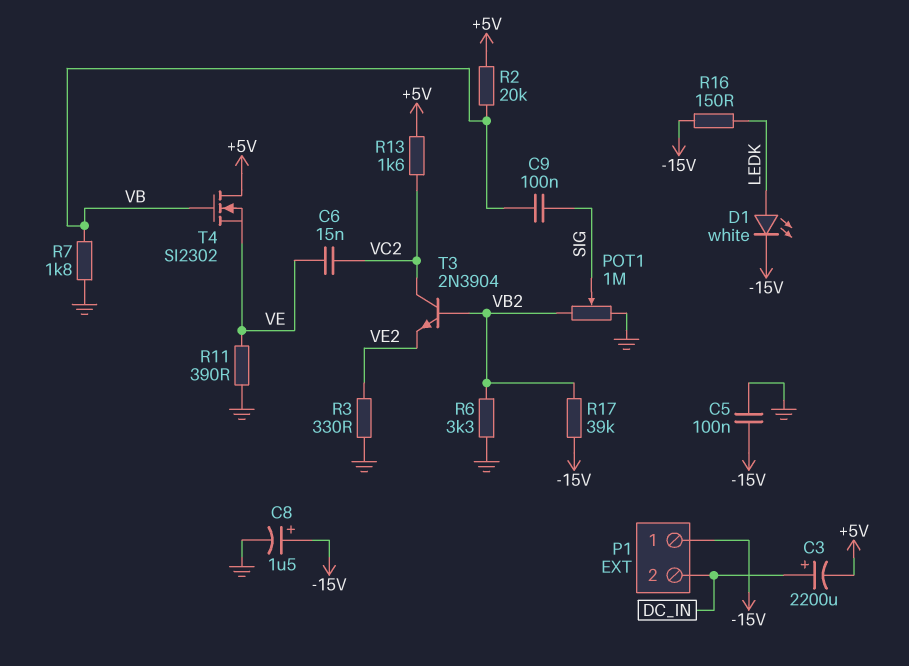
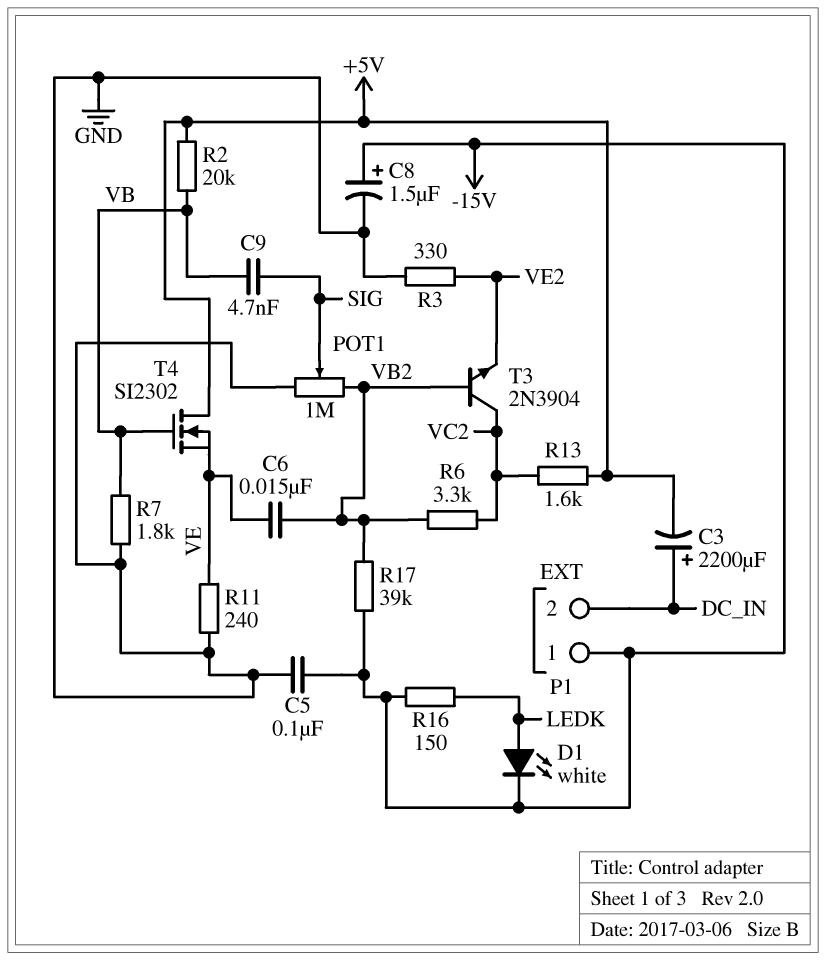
C6: 15nF (VC2, VE) -> 15nF (VB2, VE)
C9: 100nF (SIG, VB) -> 4.7nF (SIG, VB)
R6: 3.3k (GND, VB2) -> 3.3k (VB2, VC2)
R11: 390 (GND, VE) -> 240 (GND, VE)

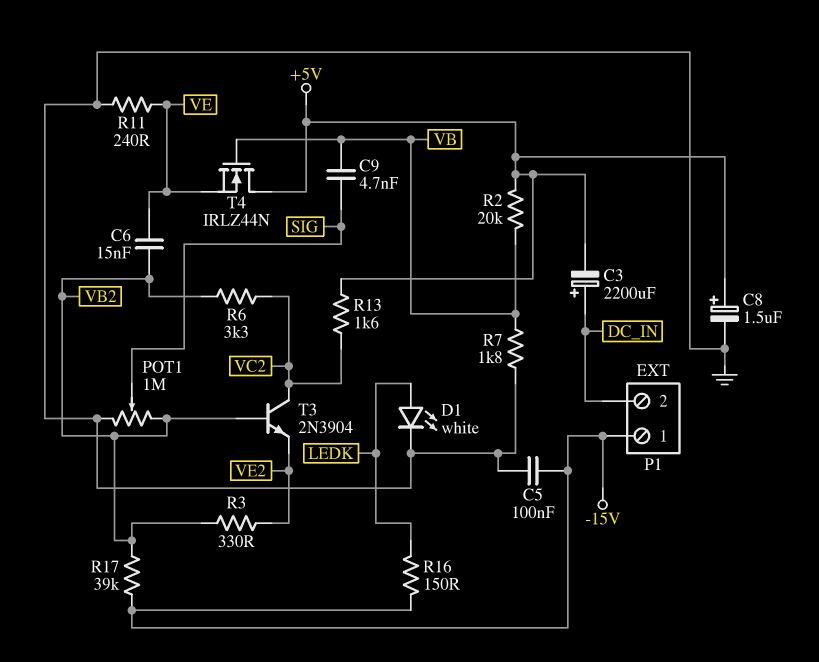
C8: 1.5uF (plus -15V, minus GND) -> 1.5uF (plus +5V, minus GND)
D1: LED white (A LEDK, K -15V) -> LED white (A LEDK, K GND)
R3: 330 (GND, VE2) -> 330 (VB2, VE2)
T4: NMOS SI2302 (G VB, D +5V, S VE) -> NMOS IRLZ44N (G VB, D +5V, S VE)

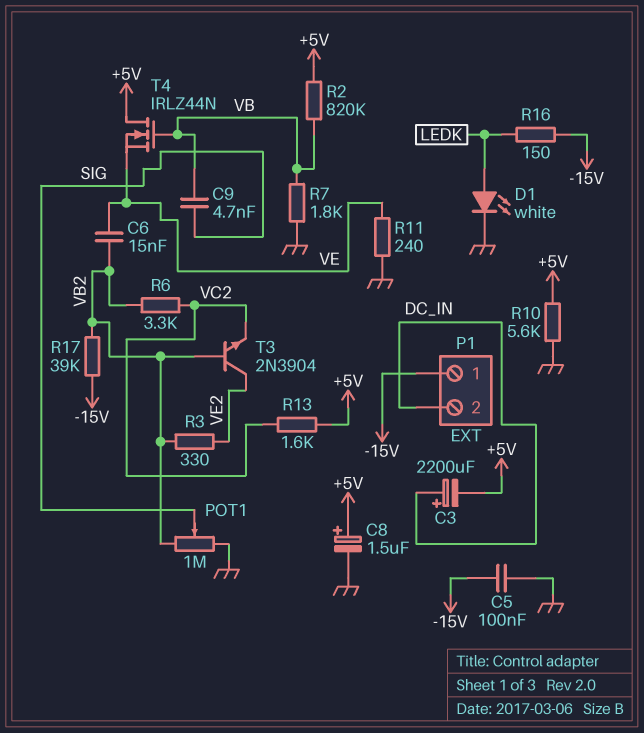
R2: 20k (+5V, VB) -> 820k (+5V, VB)
R10: none -> 5.6k (+5V, GND)
T3: NPN 2N3904 (B VB2, C VC2, E VE2) -> NPN 2N3904 (B VB2, C VE2, E VC2)

